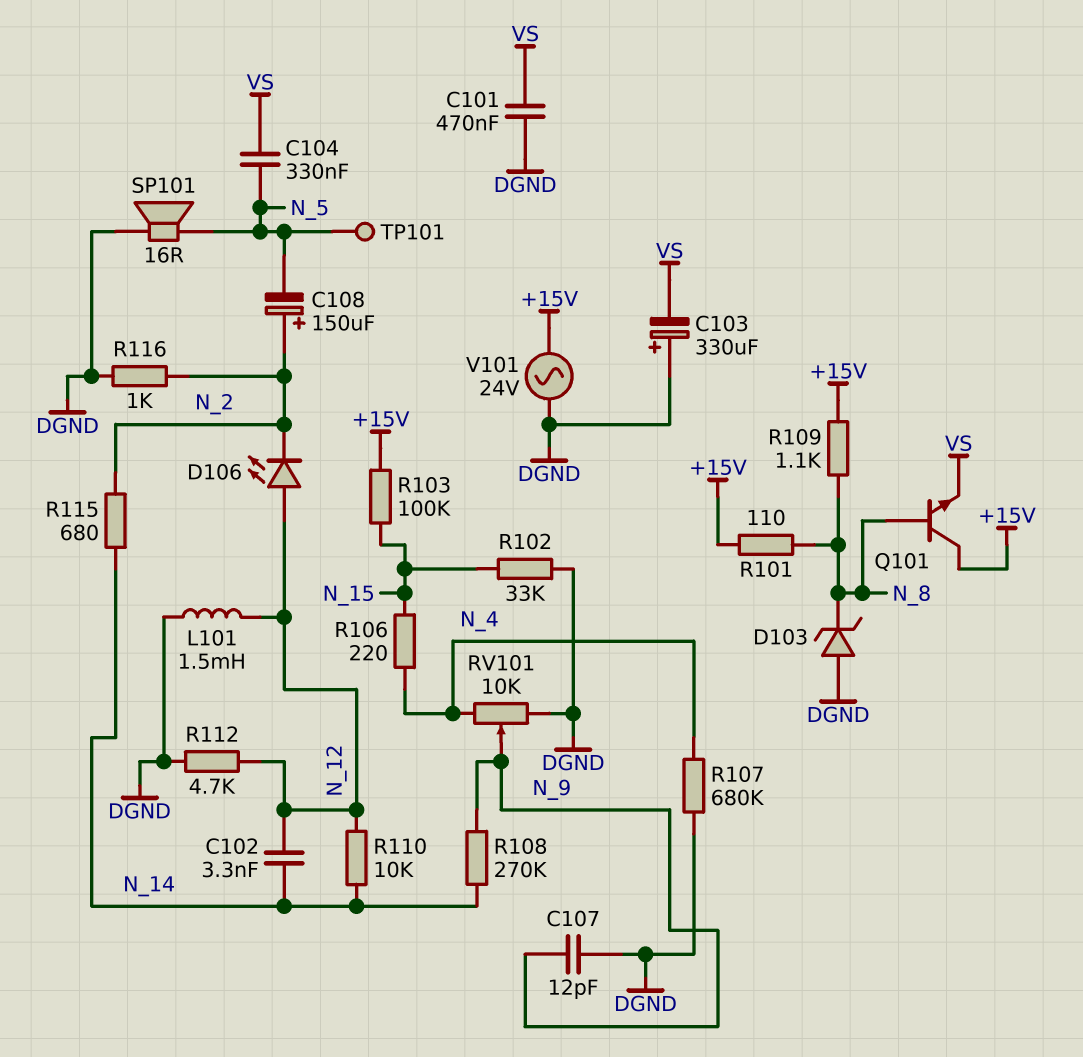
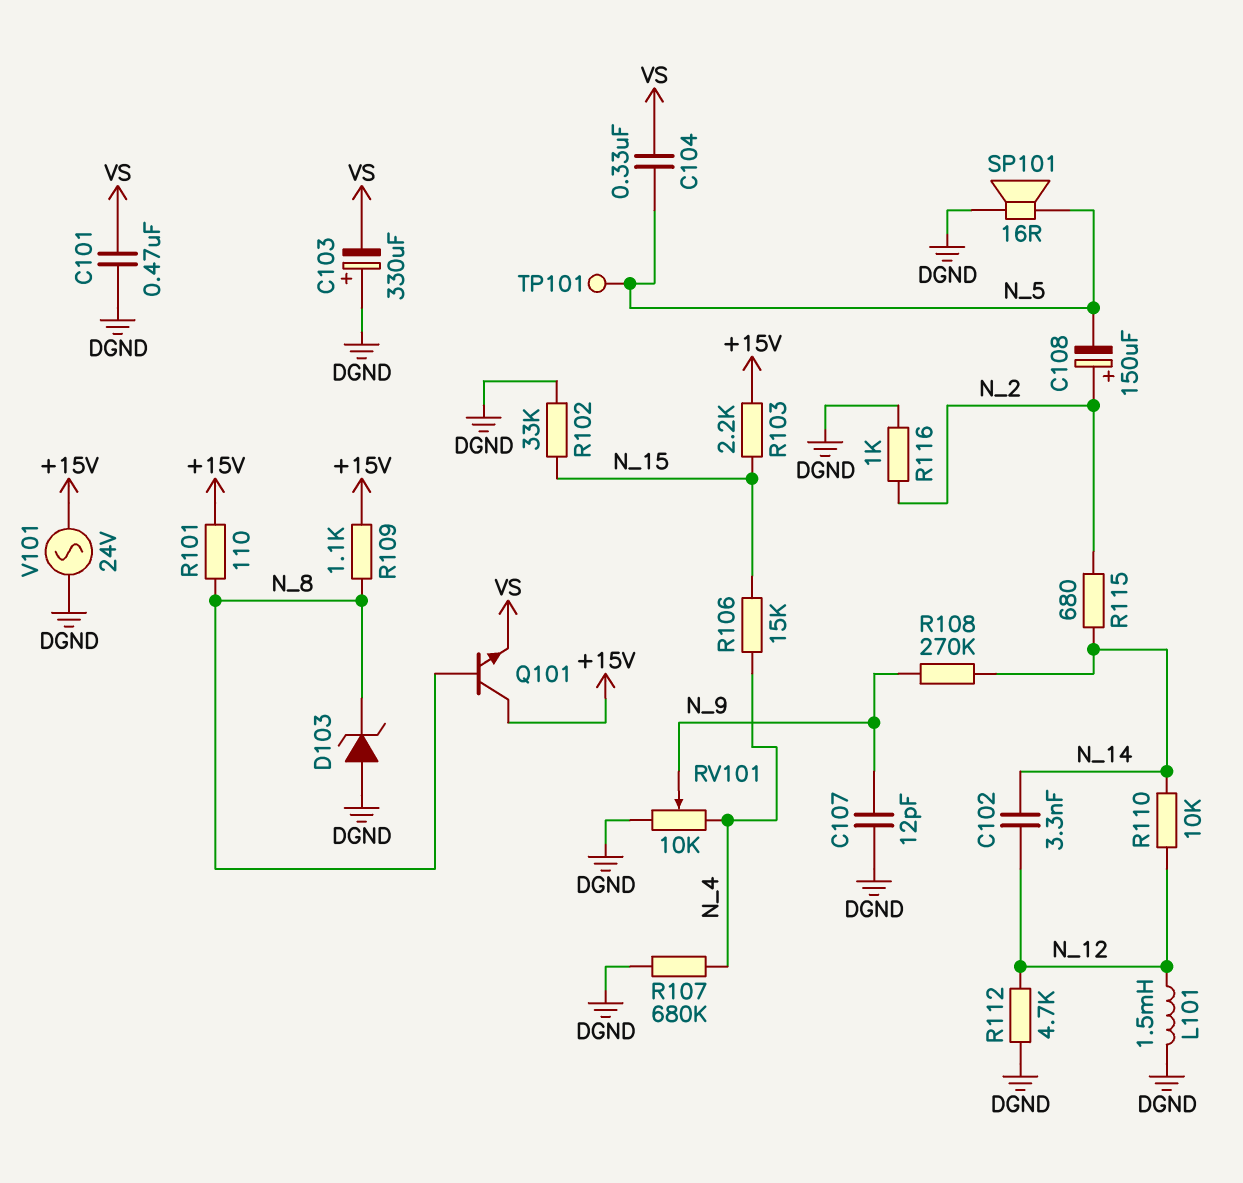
D106: LED (A N_12, K N_2) -> none
R103: 100k (+15V, N_15) -> 2.2k (+15V, N_15)
R106: 220 (N_4, N_15) -> 15k (N_4, N_15)

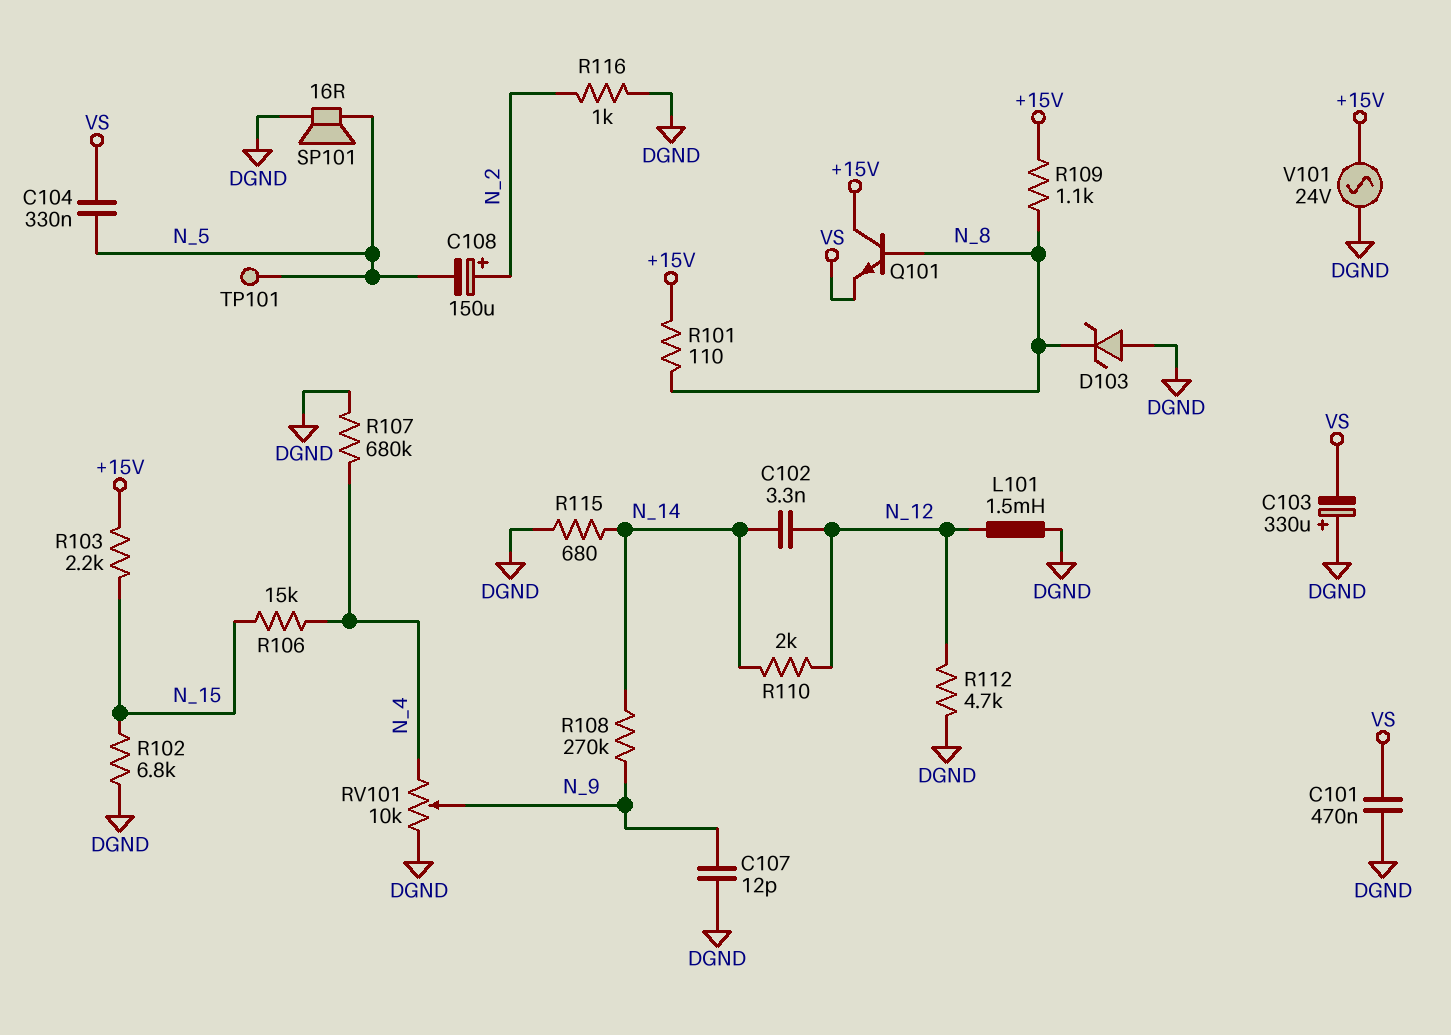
R102: 33k (DGND, N_15) -> 6.8k (DGND, N_15)
R110: 10k (N_12, N_14) -> 2k (N_12, N_14)
R115: 680 (N_2, N_14) -> 680 (DGND, N_14)

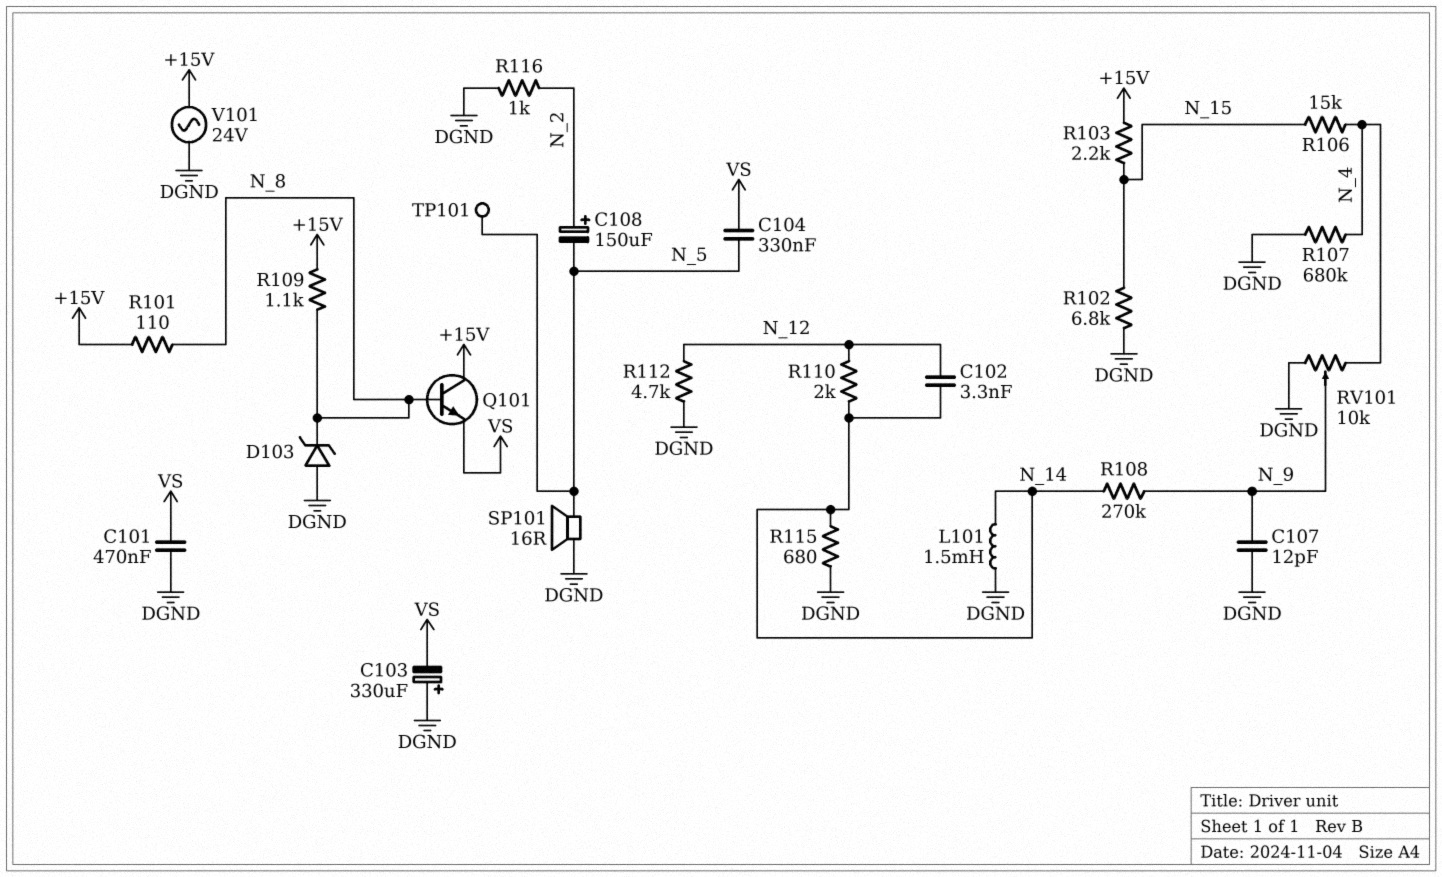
L101: 1.5mH (DGND, N_12) -> 1.5mH (DGND, N_14)

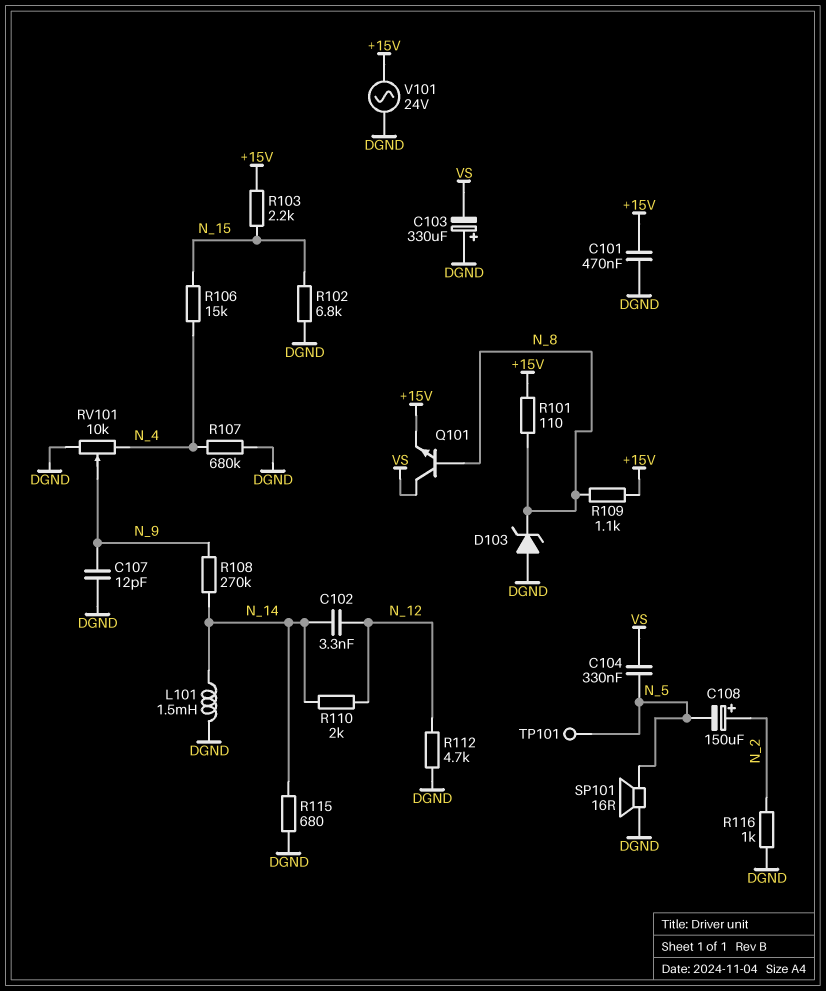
C101: 470nF (DGND, VS) -> 470nF (+15V, DGND)
Q101: NPN (B N_8, C +15V, E VS) -> NPN (B N_8, C VS, E +15V)

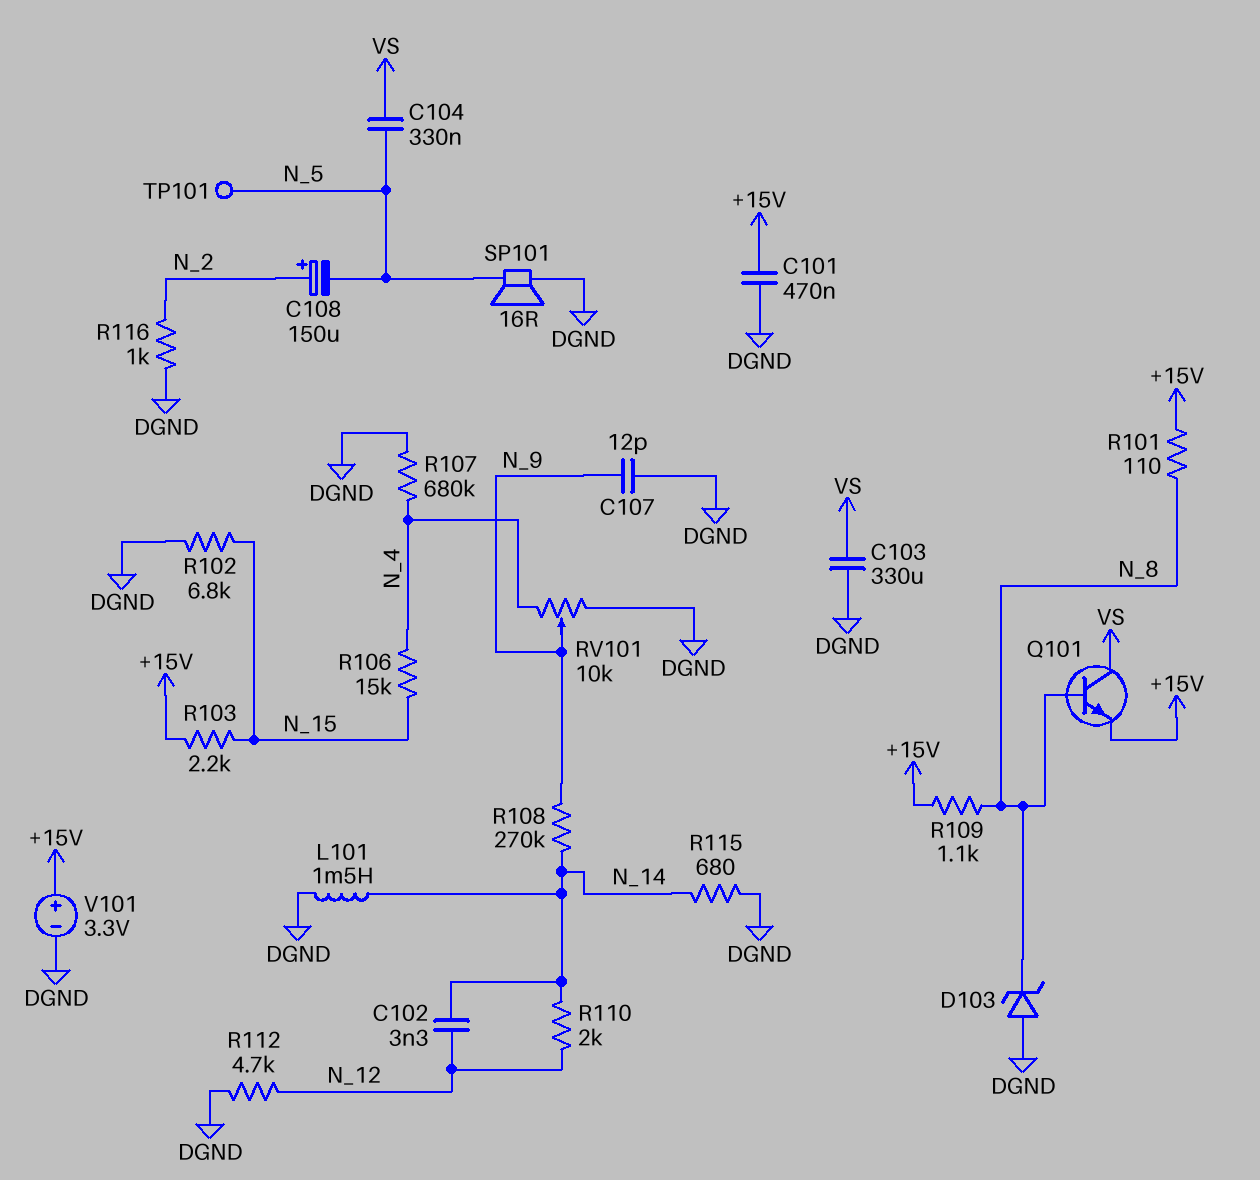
C103: 330uF (plus DGND, minus VS) -> 330uF (DGND, VS)
V101: AC 24V (+15V, DGND) -> 3.3V (plus +15V, minus DGND)

